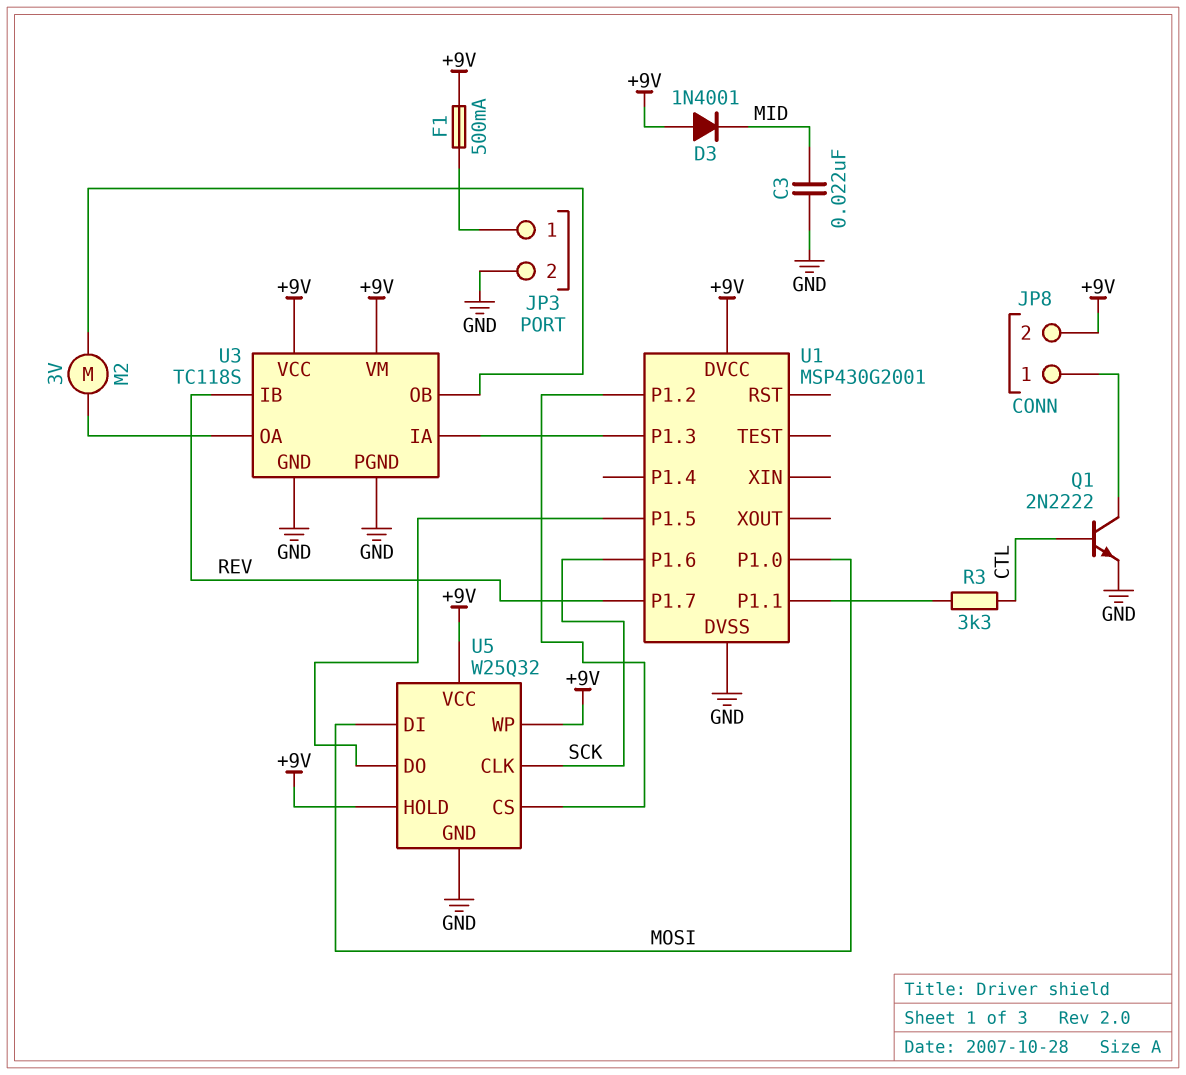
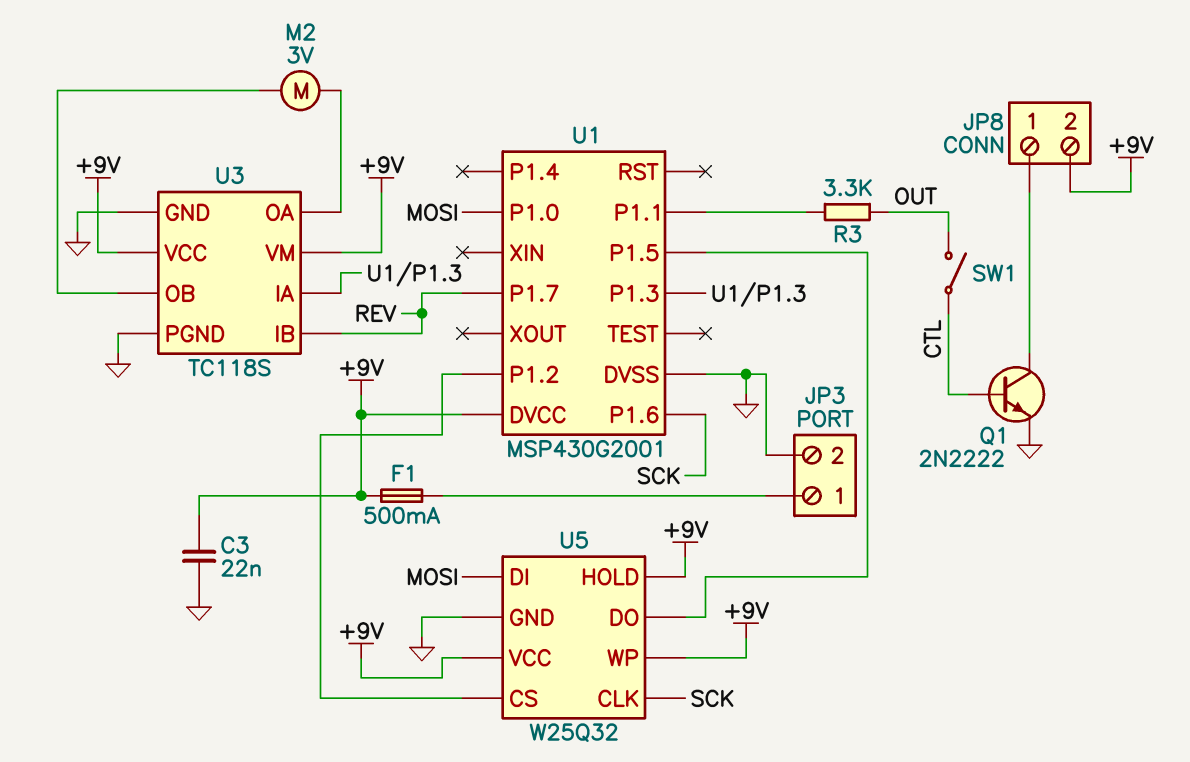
C3: 22nF (GND, MID) -> 22nF (+9V, GND)
D3: diode 1N4001 (A +9V, K MID) -> none
R3: 3.3k (CTL, U1/P1.1) -> 3.3k (OUT, U1/P1.1)
SW1: none -> switch (CTL, OUT)

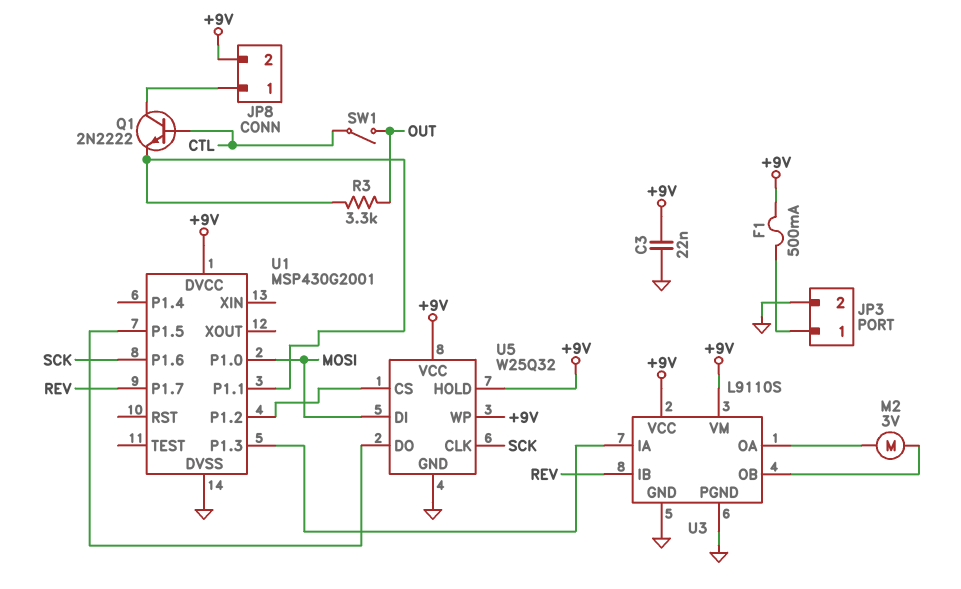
Q1: NPN 2N2222 (B CTL, C JP8/1, E GND) -> NPN 2N2222 (B CTL, C JP8/1, E U1/P1.1)
U3: TC118S -> L9110S

